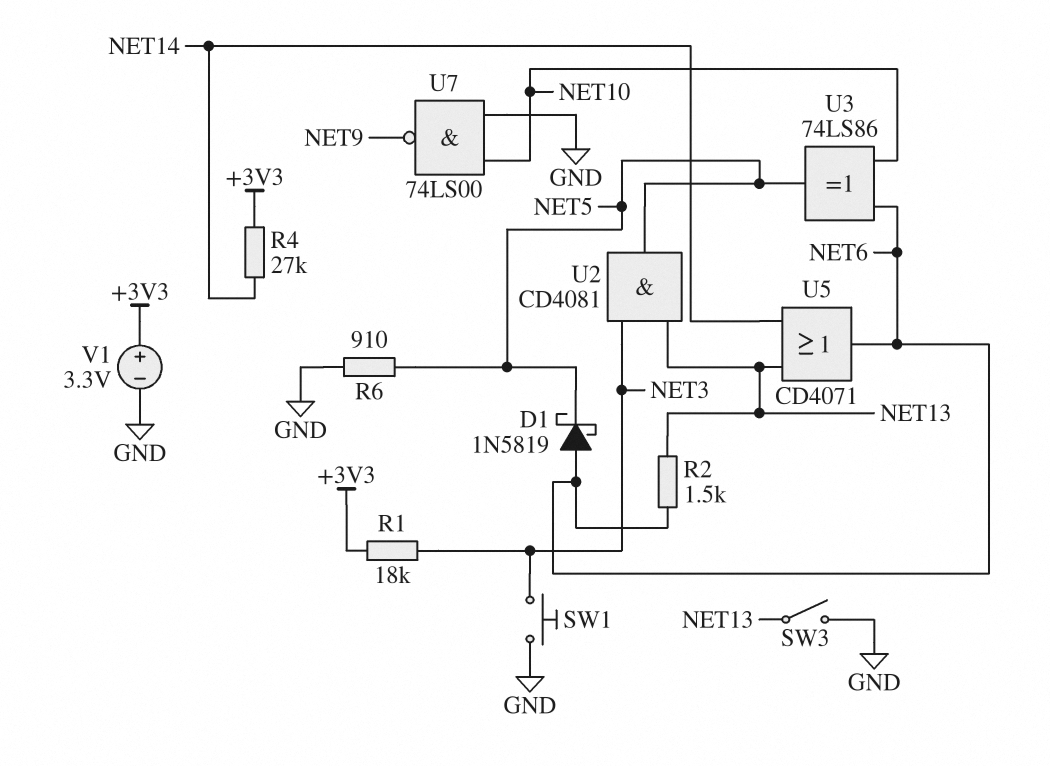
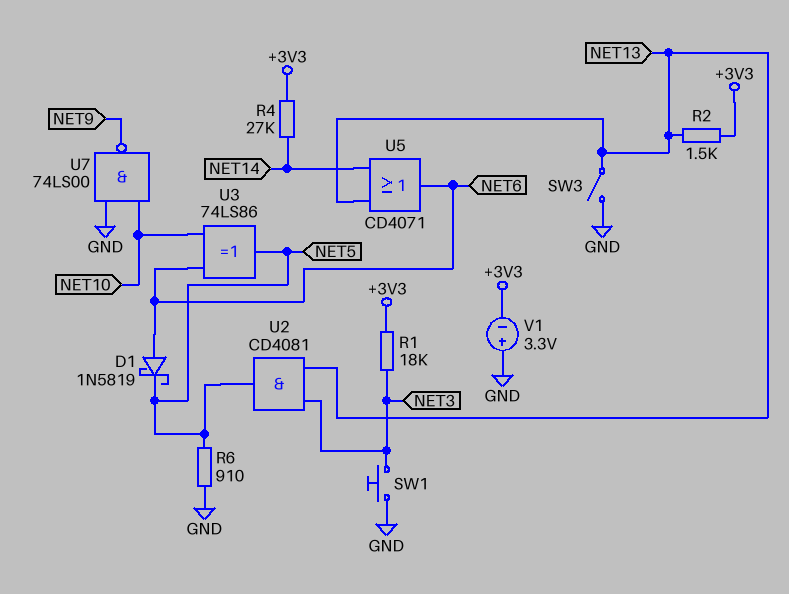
R2: 1.5k (NET6, NET13) -> 1.5k (+3V3, NET13)
V1: 3.3V (plus +3V3, minus GND) -> 3.3V (plus GND, minus +3V3)

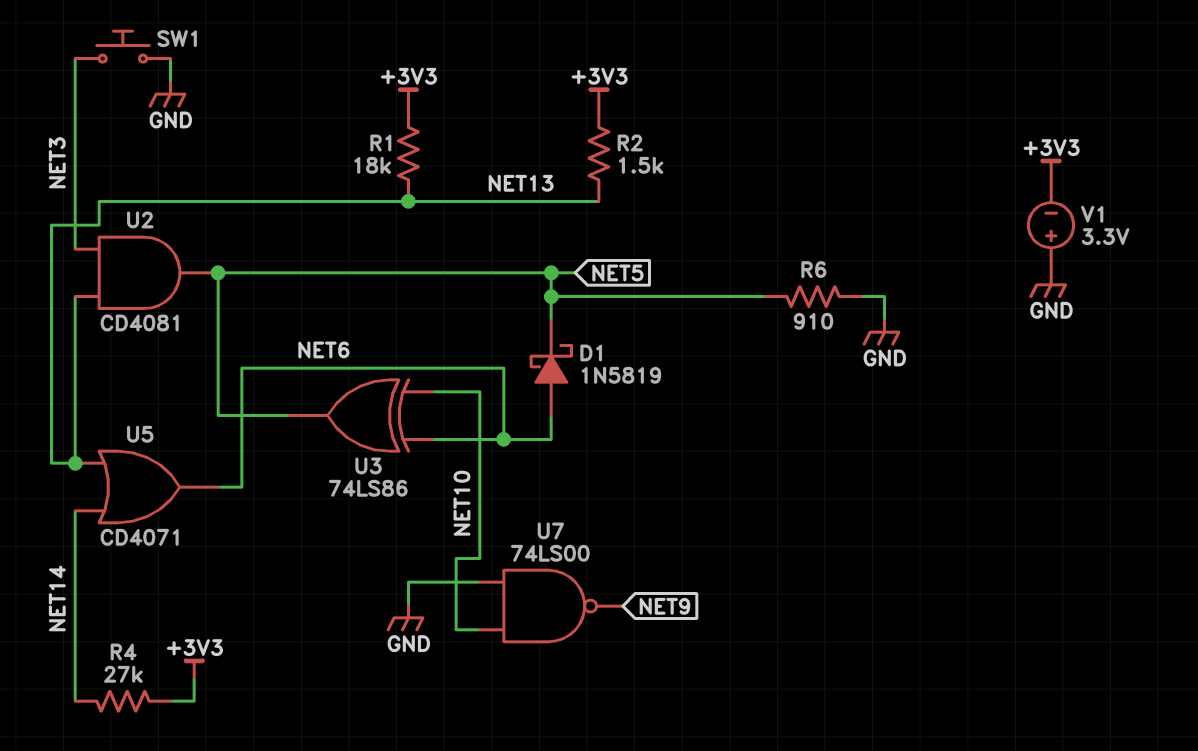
R1: 18k (+3V3, NET3) -> 18k (+3V3, NET13)
SW3: switch (GND, NET13) -> none

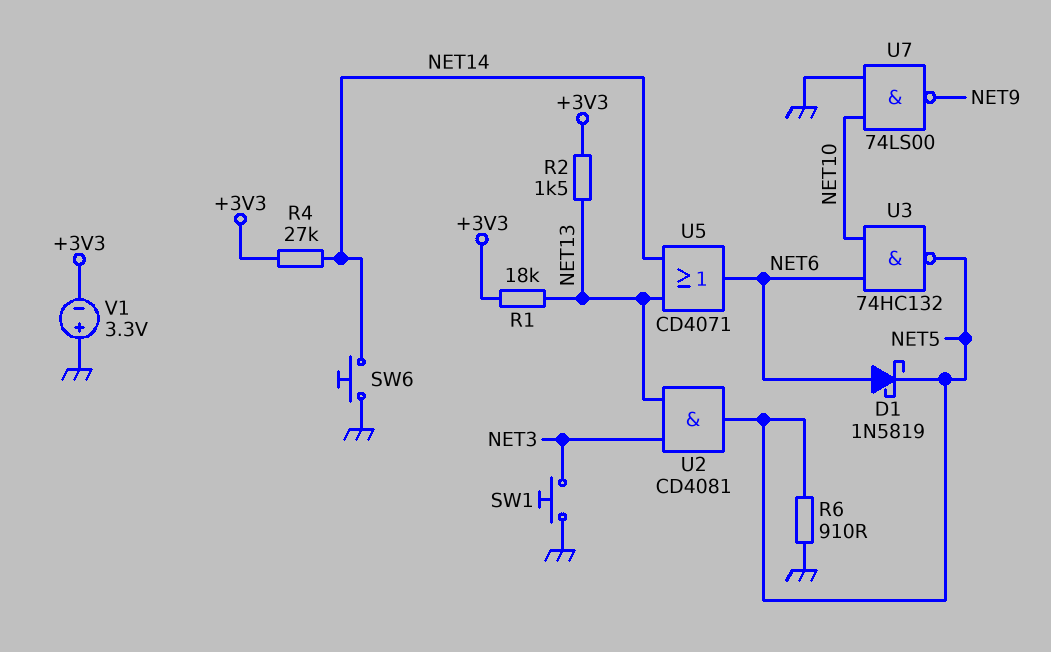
SW6: none -> button (GND, NET14)
U3: XOR 74LS86 (in NET6, in NET10, out NET5) -> NAND 74HC132 (in NET6, in NET10, out NET5)

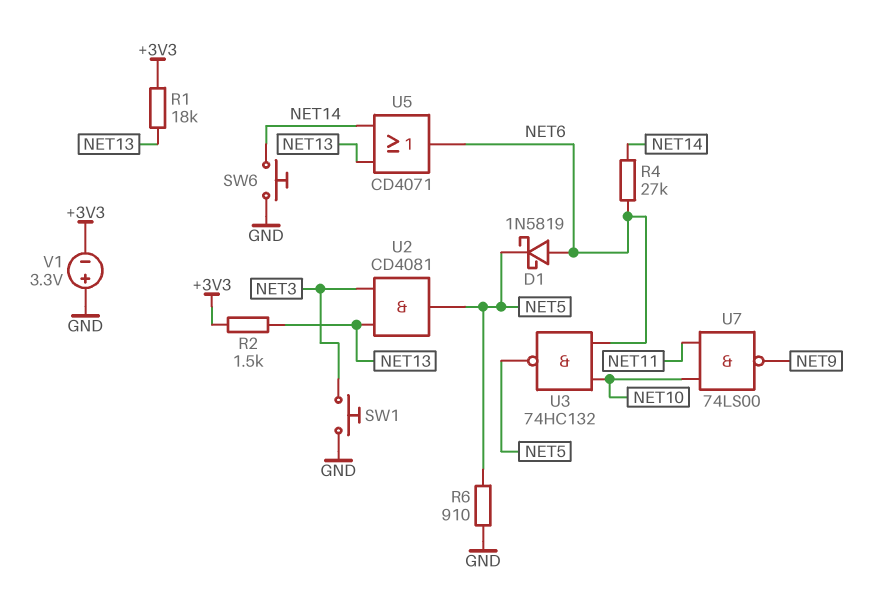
R4: 27k (+3V3, NET14) -> 27k (NET6, NET14)
U7: NAND 74LS00 (in GND, in NET10, out NET9) -> NAND 74LS00 (in NET10, in NET11, out NET9)

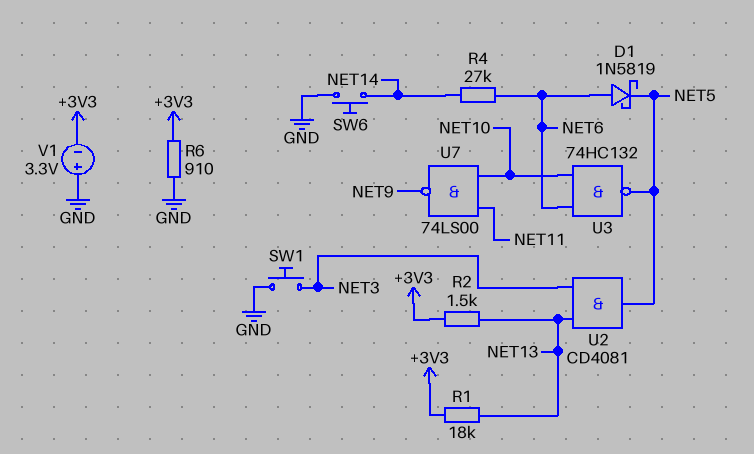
R6: 910 (GND, NET5) -> 910 (+3V3, GND)
U5: OR CD4071 (in NET13, in NET14, out NET6) -> none

